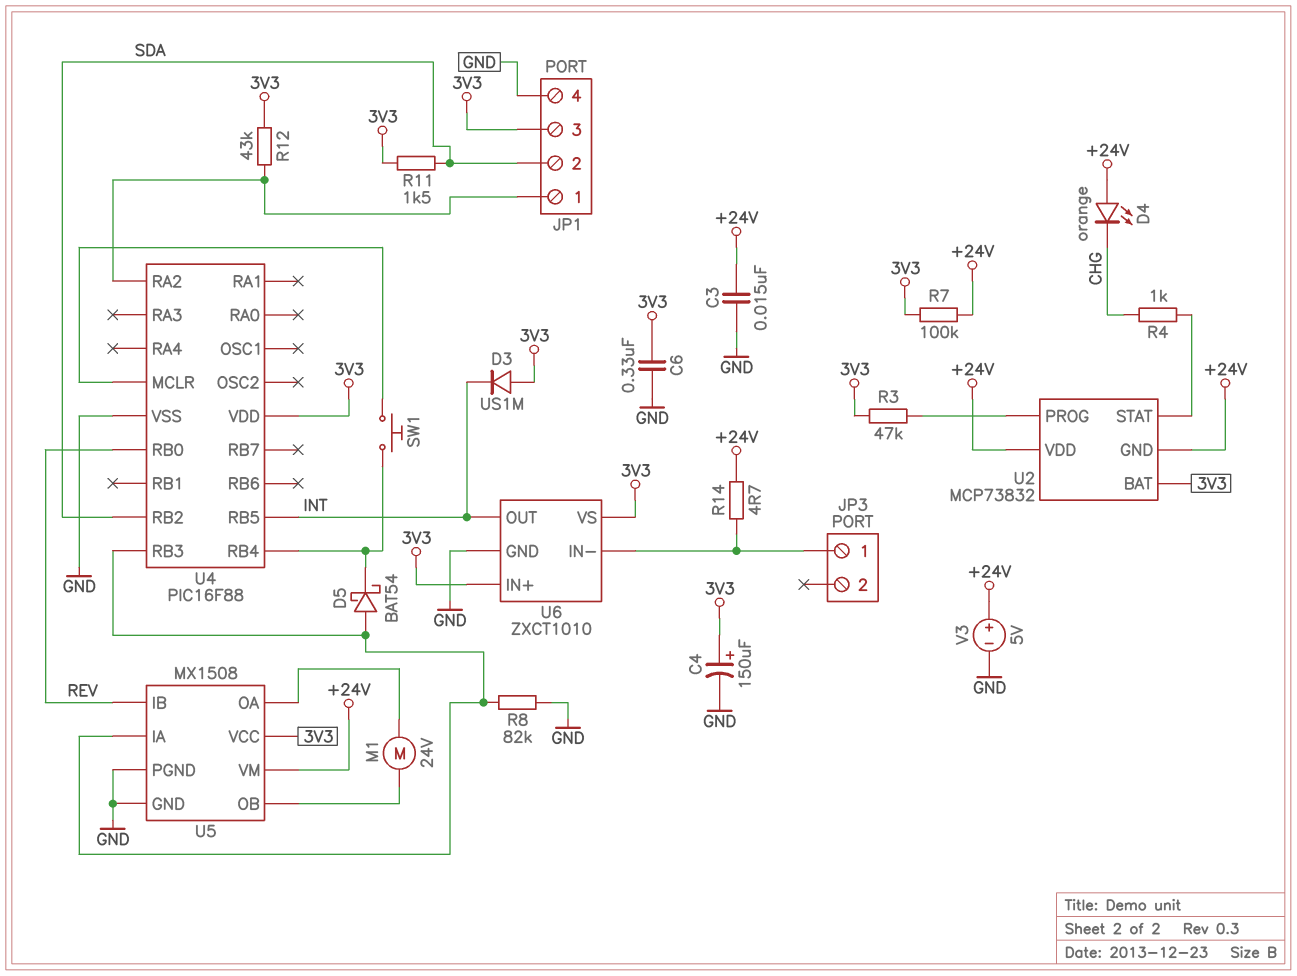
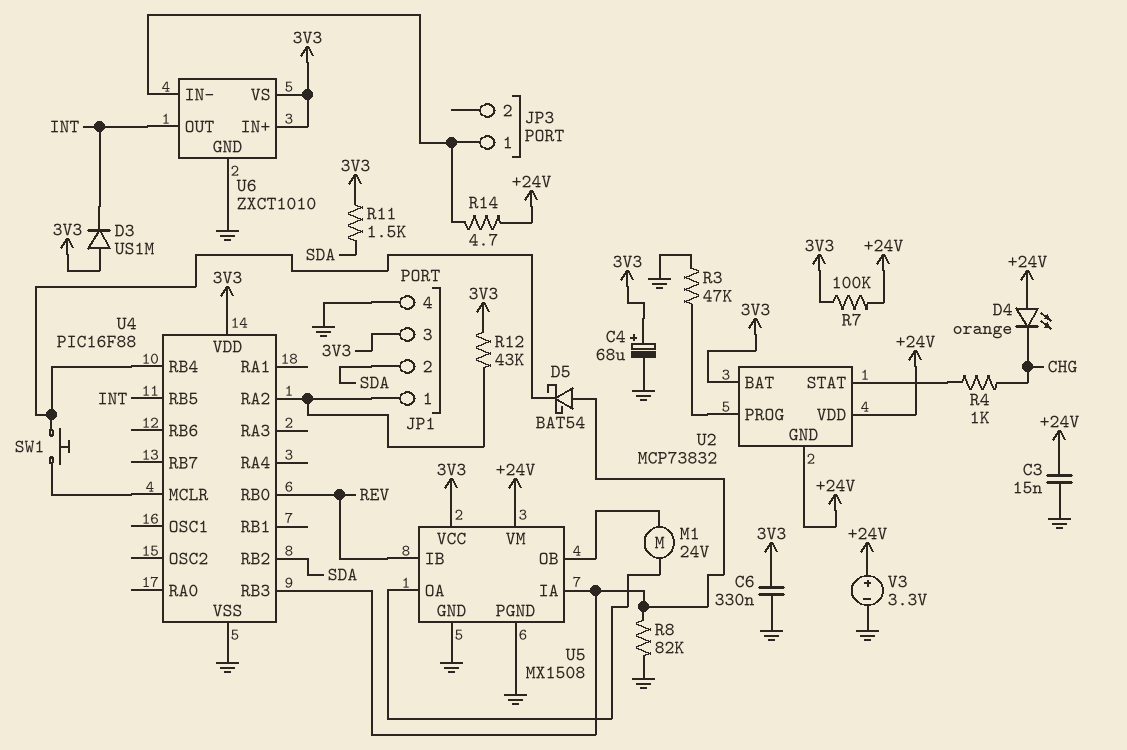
C4: 150uF (plus 3V3, minus GND) -> 68uF (plus 3V3, minus GND)
R3: 47k (3V3, U2/PROG) -> 47k (GND, U2/PROG)
V3: 5V (plus +24V, minus GND) -> 3.3V (plus +24V, minus GND)

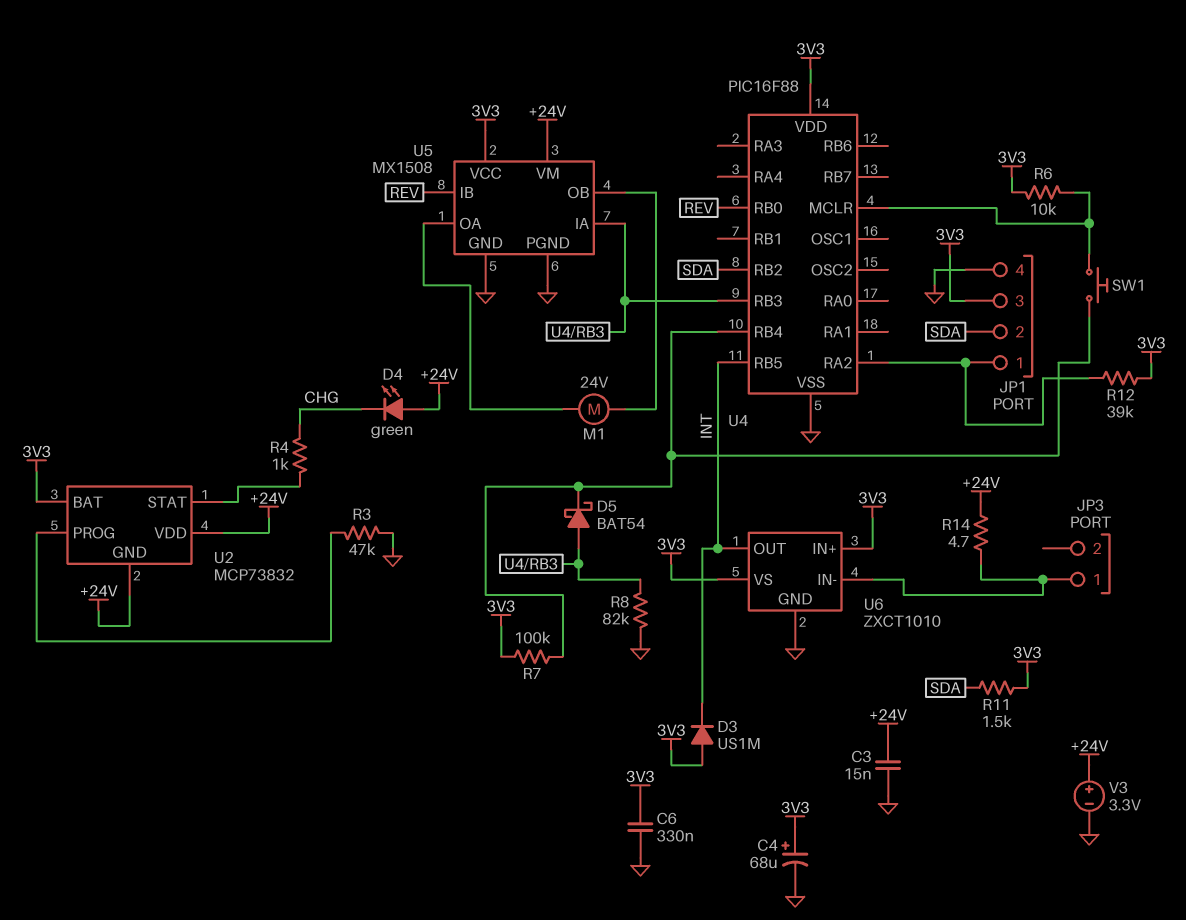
D4: LED orange (A +24V, K CHG) -> LED green (A +24V, K CHG)
R6: none -> 10k (3V3, U4/MCLR)
R7: 100k (+24V, 3V3) -> 100k (3V3, U4/RB4)
R12: 43k (3V3, JP1/1) -> 39k (3V3, JP1/1)

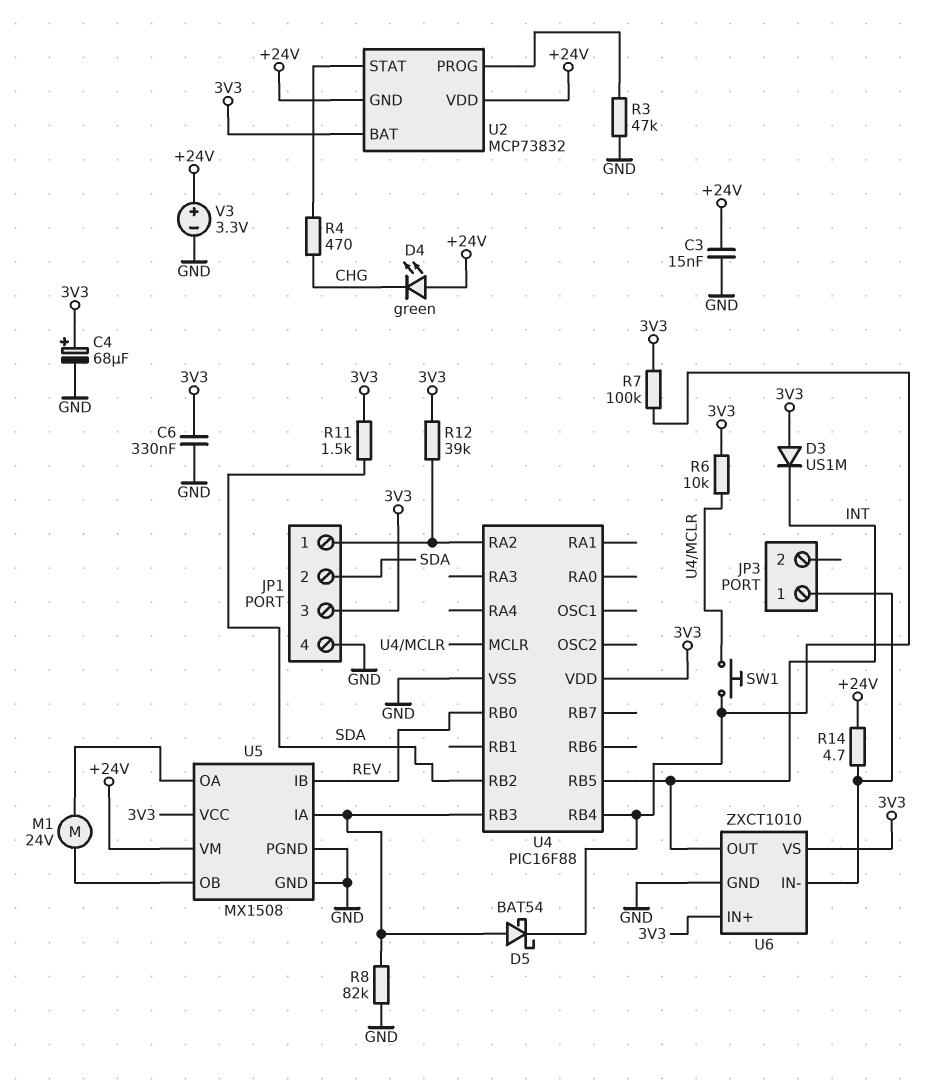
R4: 1k (CHG, U2/STAT) -> 470 (CHG, U2/STAT)

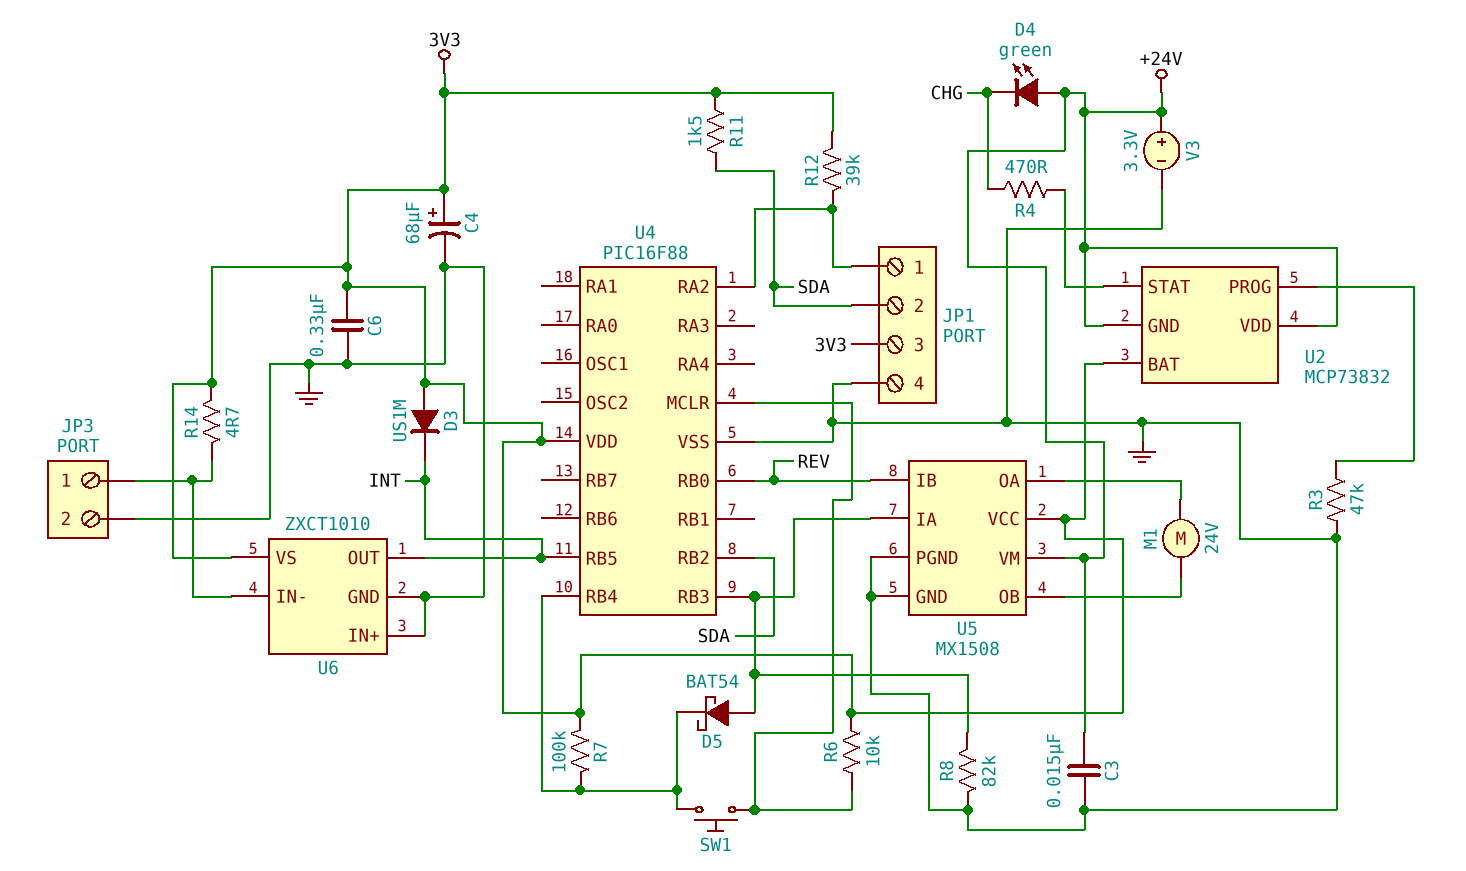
JP3 pin 2: none -> GND
R14: 4.7 (+24V, JP3/1) -> 4.7 (3V3, JP3/1)
U6 pin IN+: 3V3 -> GND

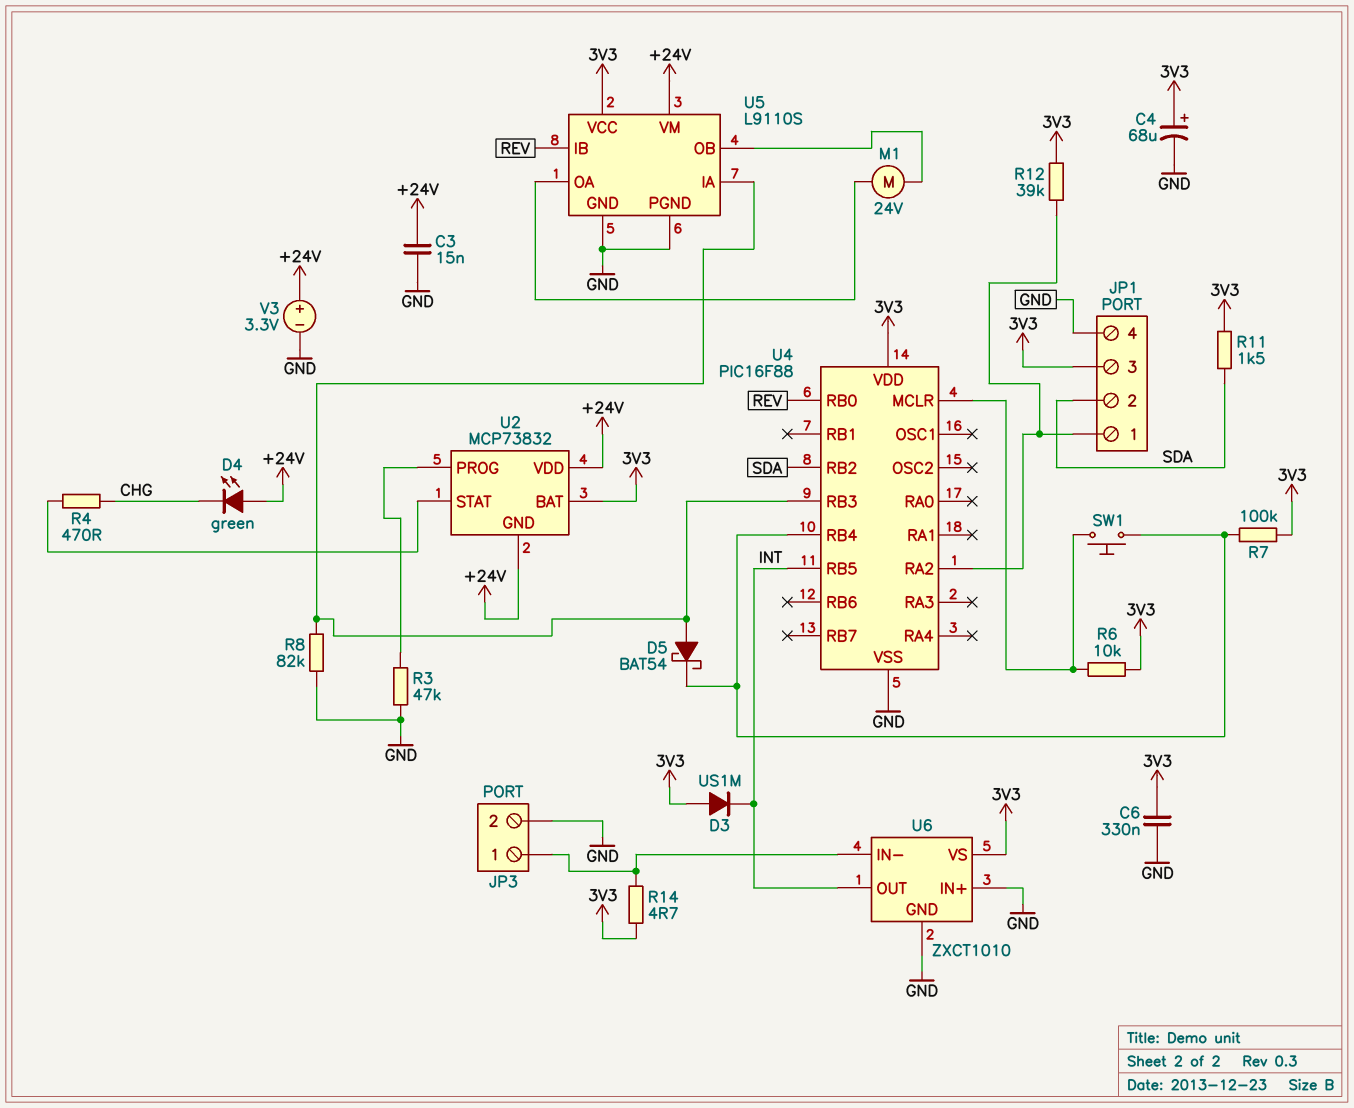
U5: MX1508 -> L9110S

